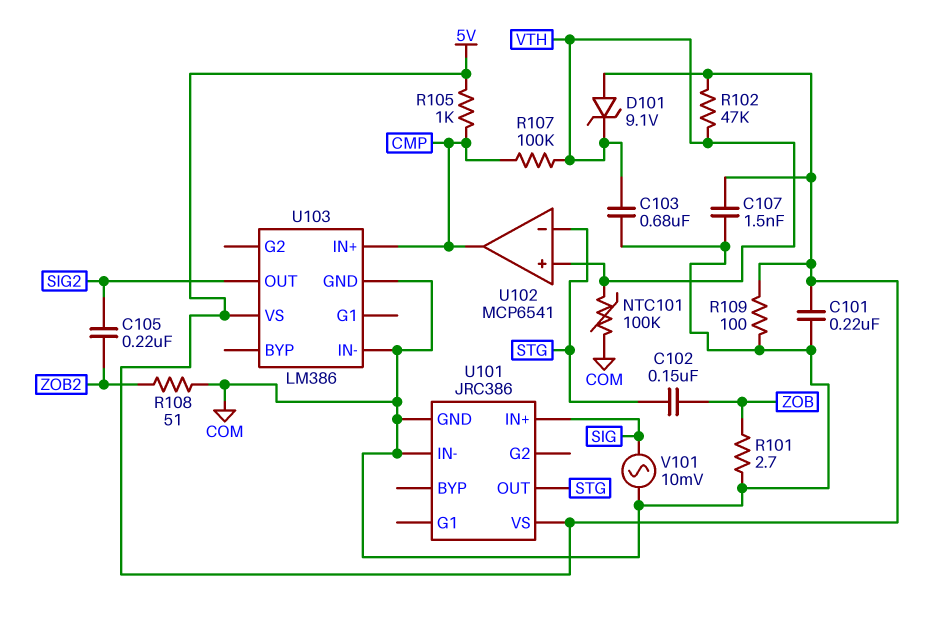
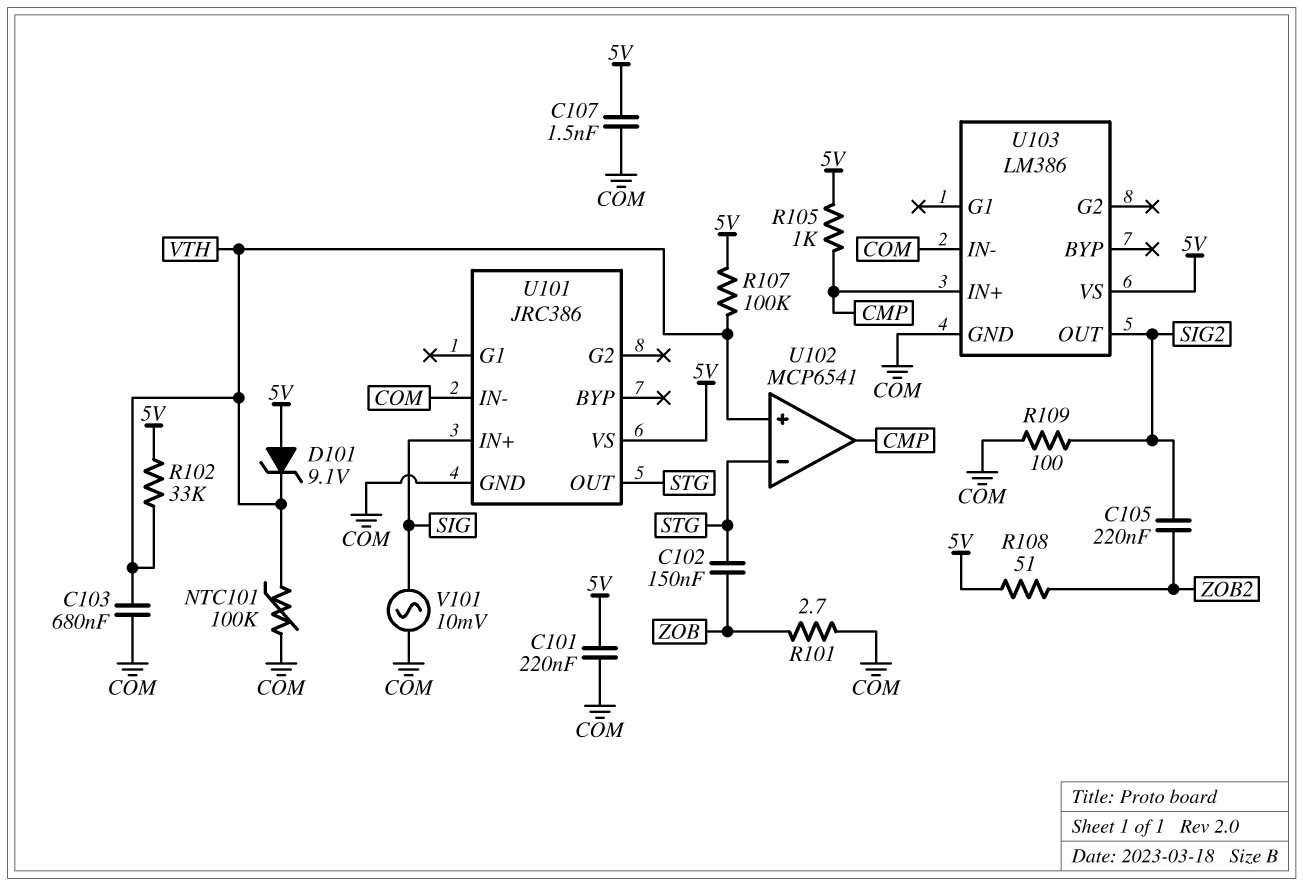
R102: 47k (5V, VTH) -> 33k (5V, VTH)
R107: 100k (CMP, VTH) -> 100k (5V, VTH)
R108: 51 (COM, ZOB2) -> 51 (5V, ZOB2)
R109: 100 (5V, COM) -> 100 (COM, SIG2)

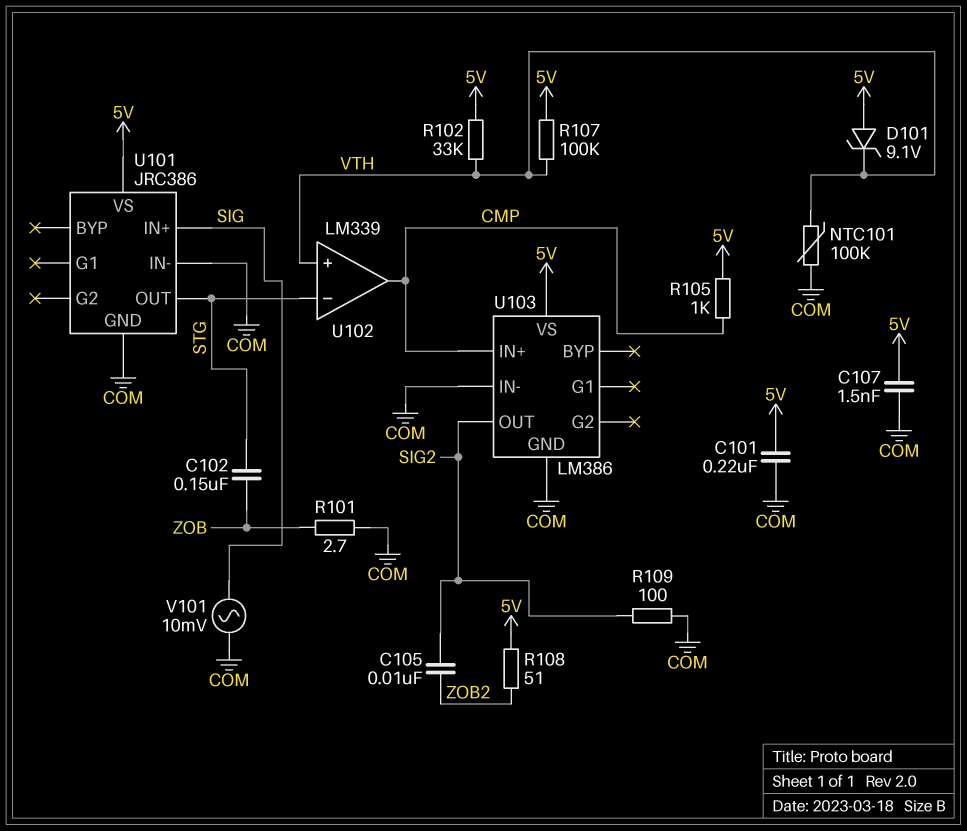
C103: 680nF (COM, VTH) -> none
C105: 220nF (SIG2, ZOB2) -> 10nF (SIG2, ZOB2)
U102: MCP6541 -> LM339

